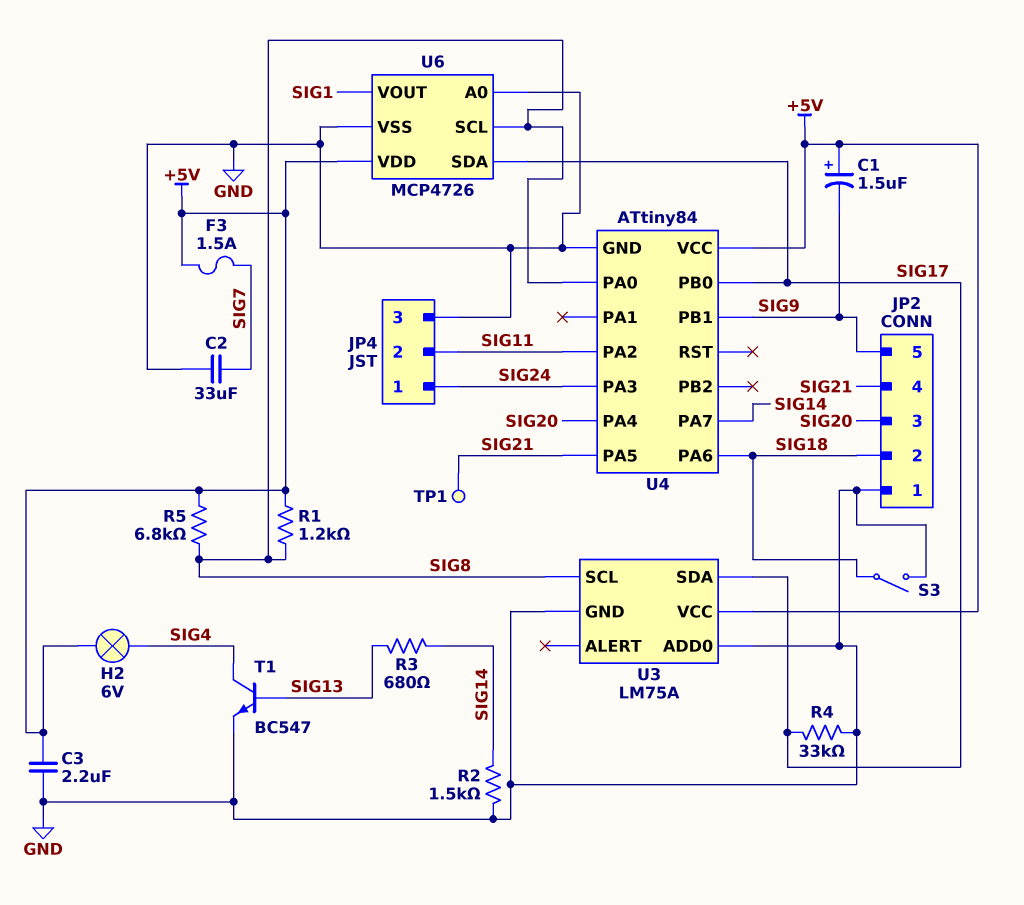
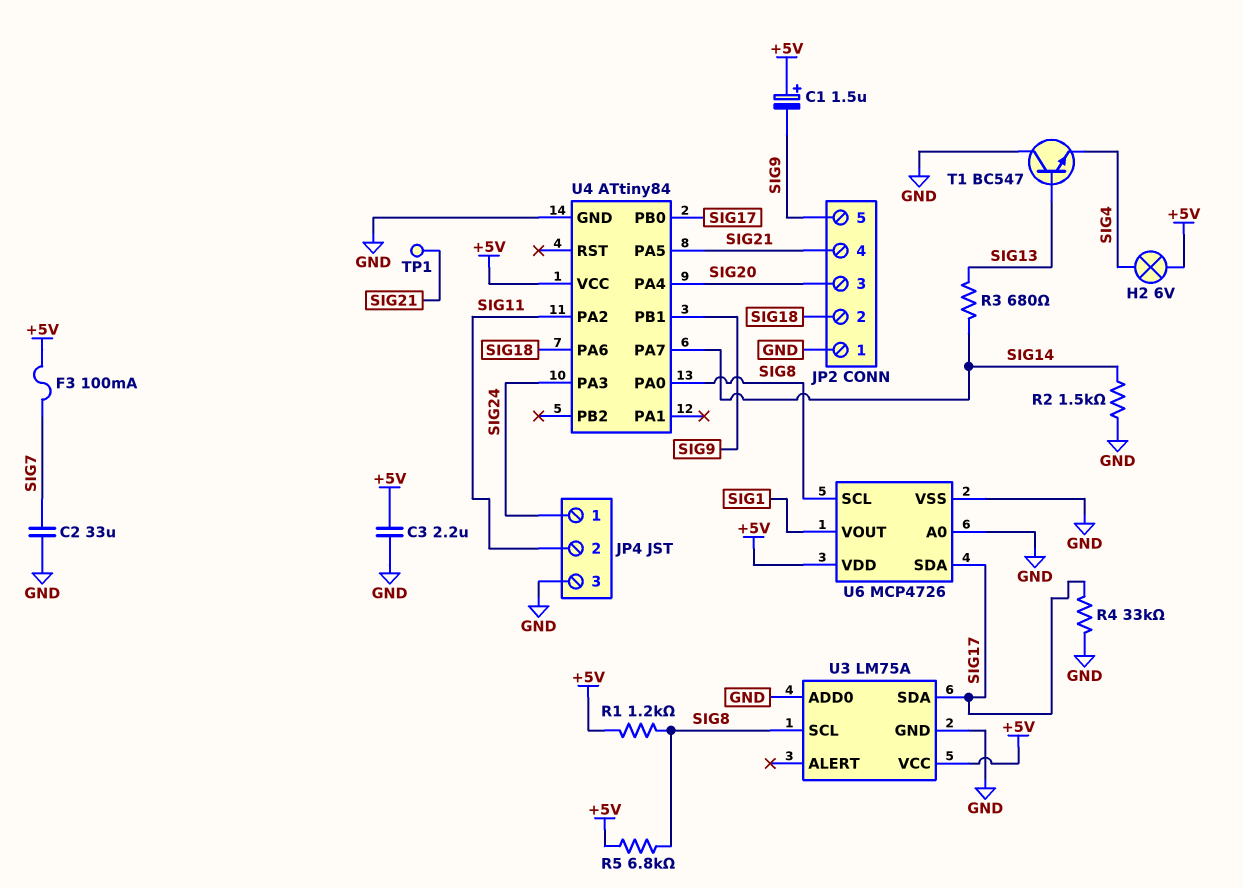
F3: 1.5A (+5V, SIG7) -> 100mA (+5V, SIG7)
S3: switch (GND, SIG18) -> none
T1: NPN BC547 (B SIG13, C SIG4, E GND) -> NPN BC547 (B SIG13, C GND, E SIG4)

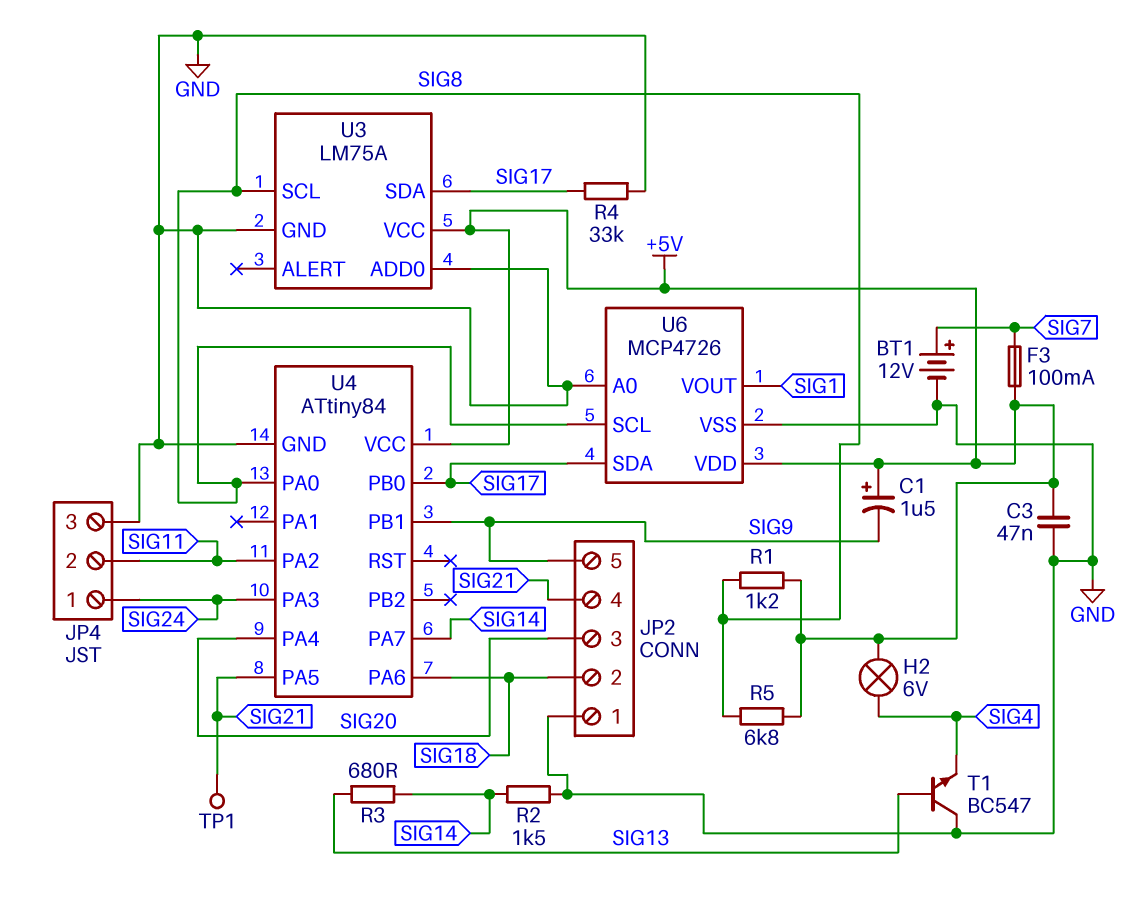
BT1: none -> 12V (plus SIG7, minus GND)
C2: 33uF (GND, SIG7) -> none
C3: 2.2uF (+5V, GND) -> 47nF (+5V, GND)

